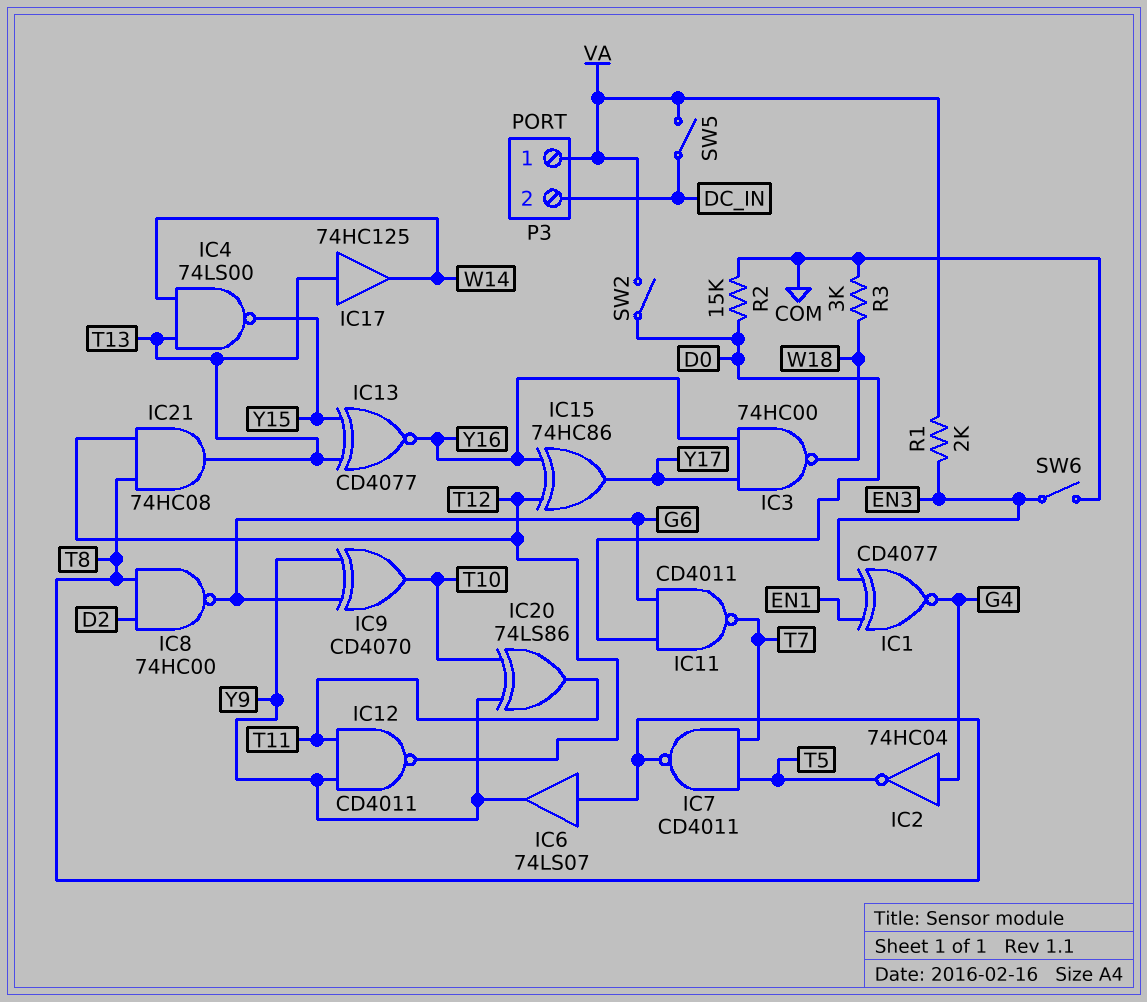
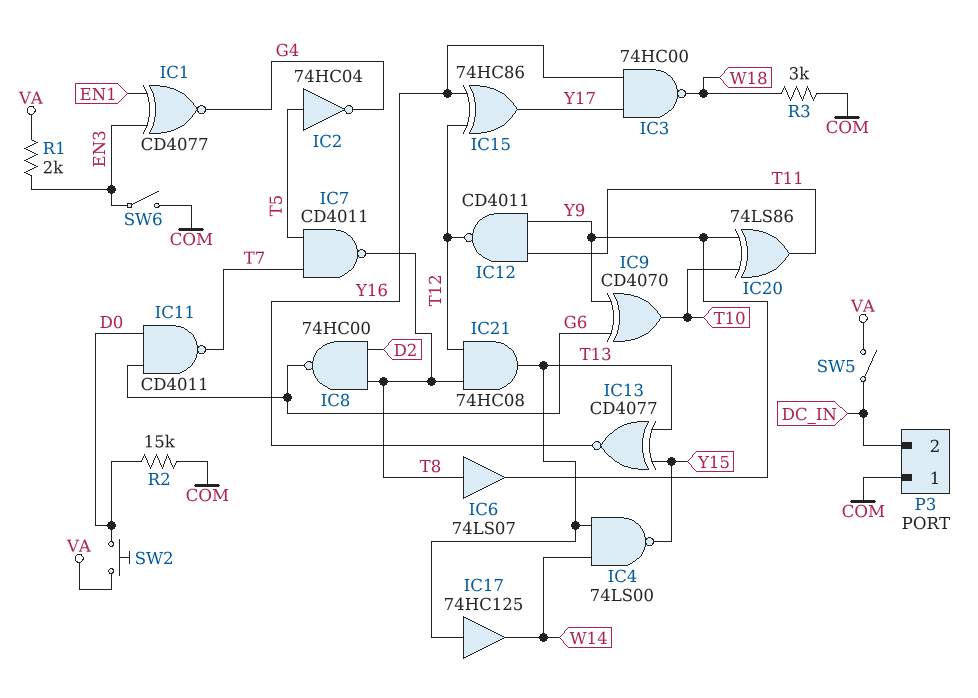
IC2: NOT 74HC04 (in G4, out T5) -> NOT 74HC04 (in T5, out G4)
P3 pin 1: VA -> COM
SW2: switch (D0, VA) -> button (D0, VA)

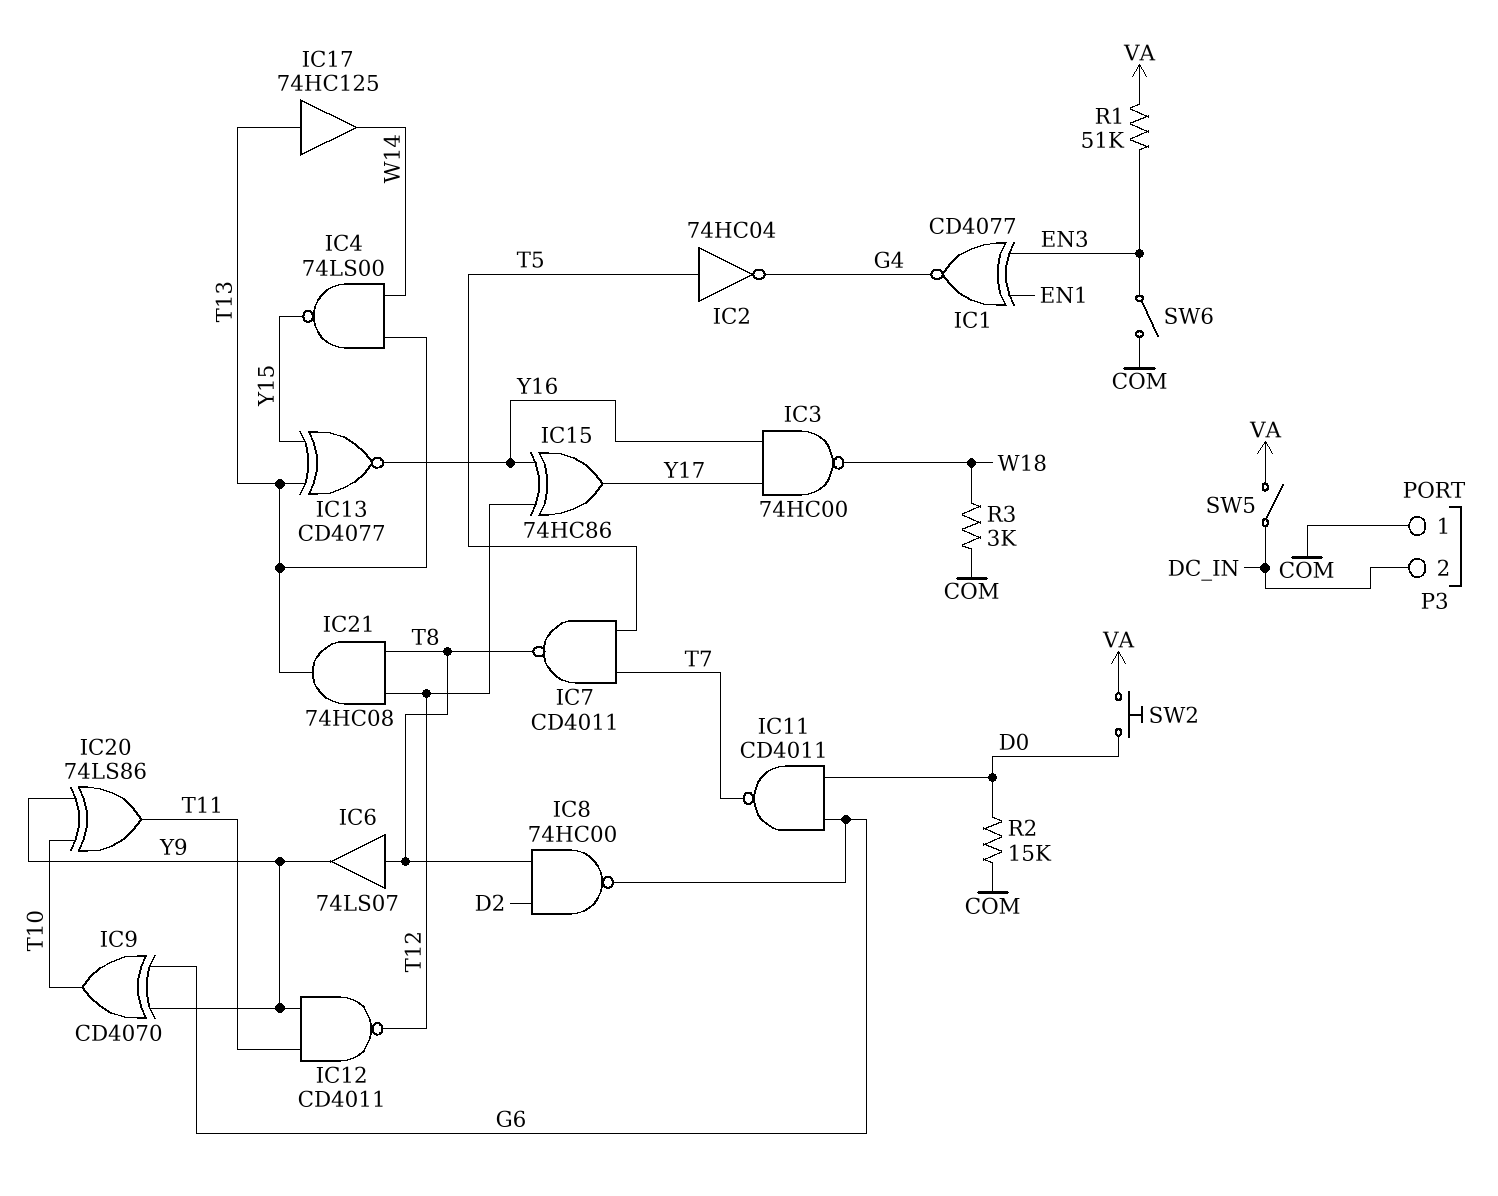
R1: 2k (EN3, VA) -> 51k (EN3, VA)

